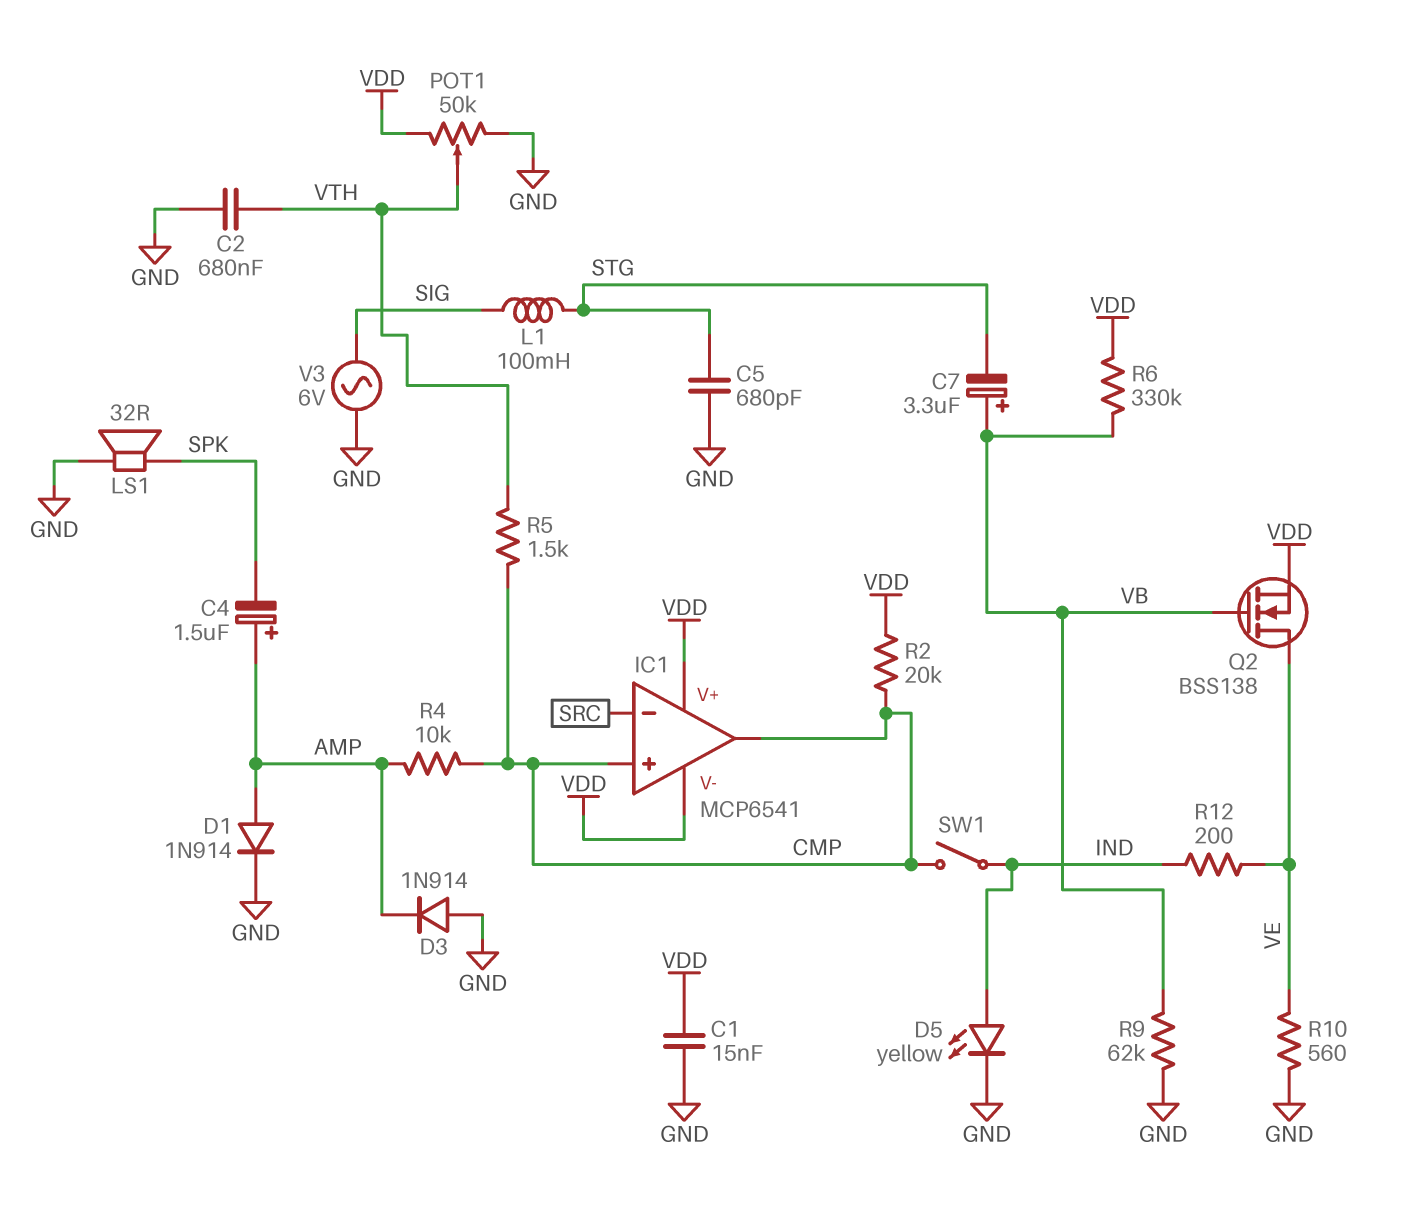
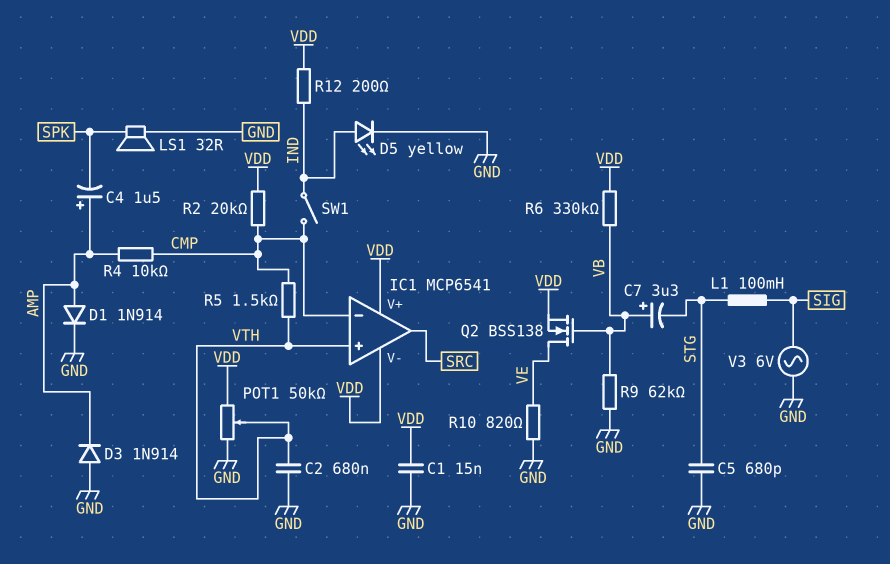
IC1 pin in+: CMP -> VTH
IC1 pin in-: SRC -> CMP
IC1 pin out: CMP -> SRC
R10: 560 (GND, VE) -> 820 (GND, VE)
R12: 200 (IND, VE) -> 200 (IND, VDD)

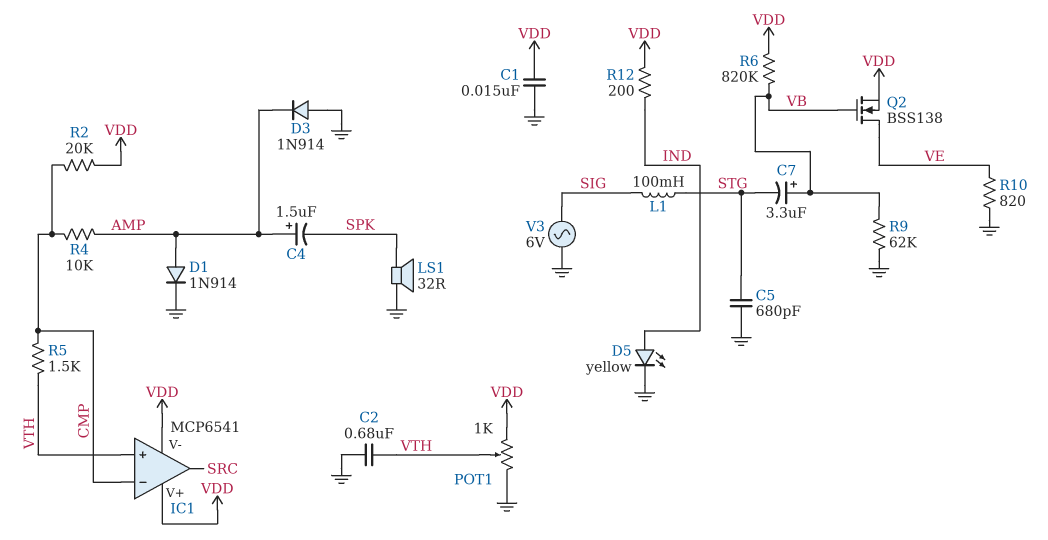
POT1: 50k (GND, VDD, wiper VTH) -> 1k (GND, VDD, wiper VTH)
R6: 330k (VB, VDD) -> 820k (VB, VDD)
SW1: switch (CMP, IND) -> none

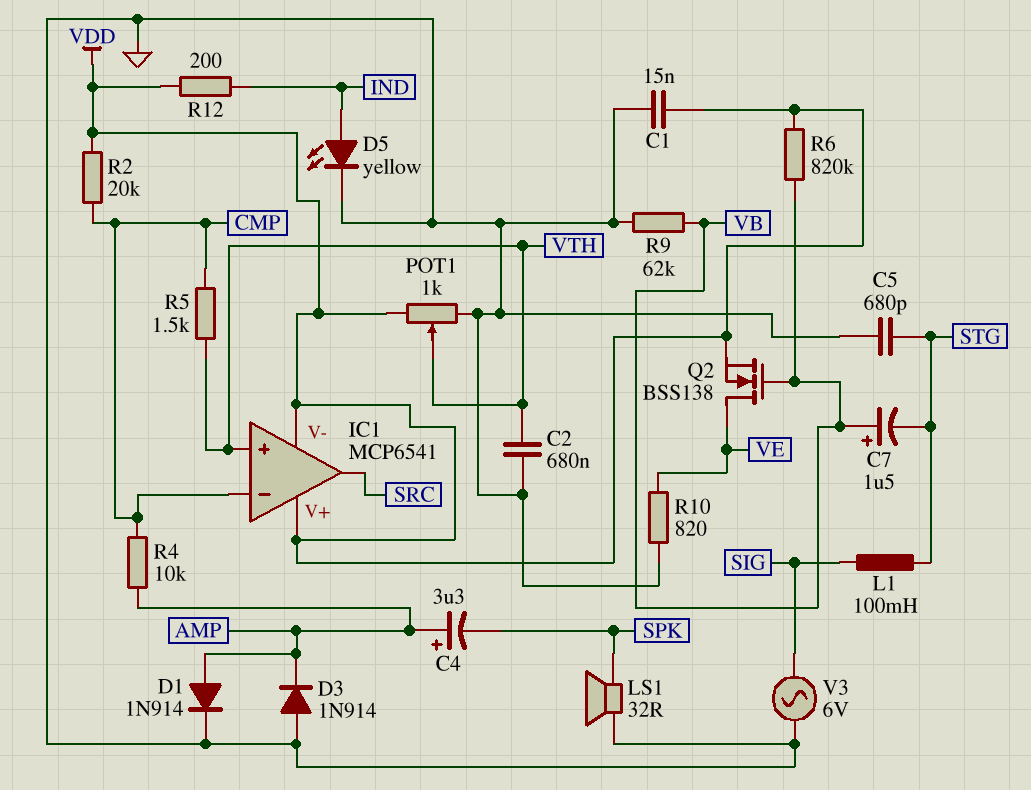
C4: 1.5uF (plus AMP, minus SPK) -> 3.3uF (plus AMP, minus SPK)
C7: 3.3uF (plus VB, minus STG) -> 1.5uF (plus VB, minus STG)

